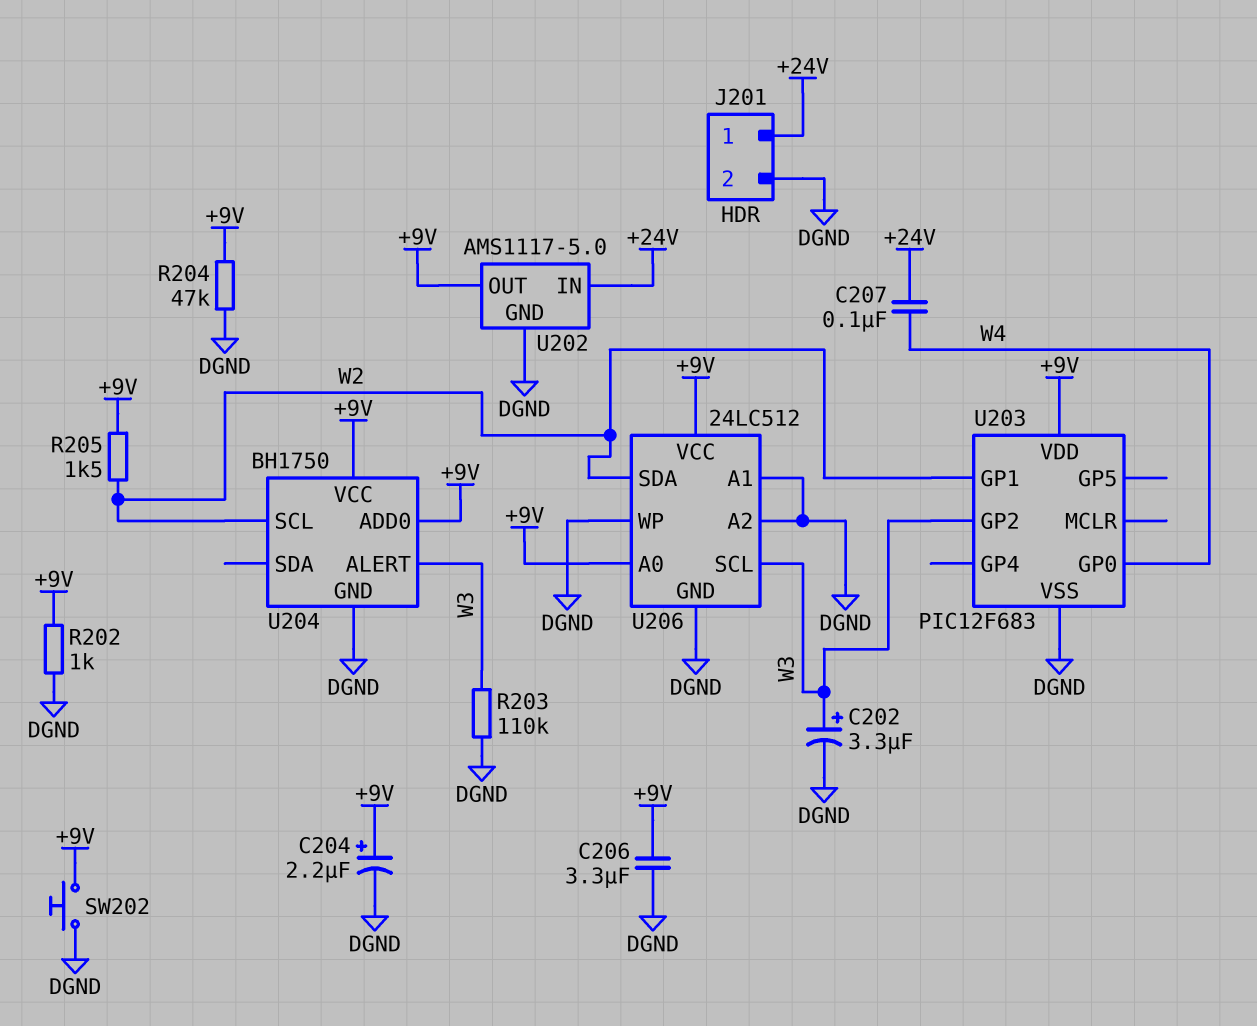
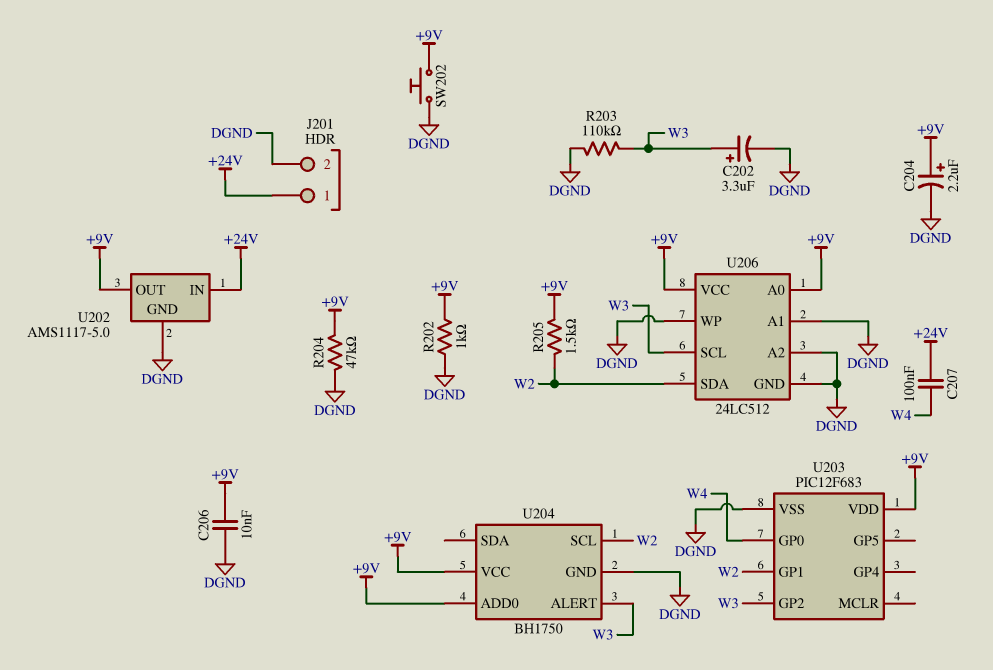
C206: 3.3uF (+9V, DGND) -> 10nF (+9V, DGND)

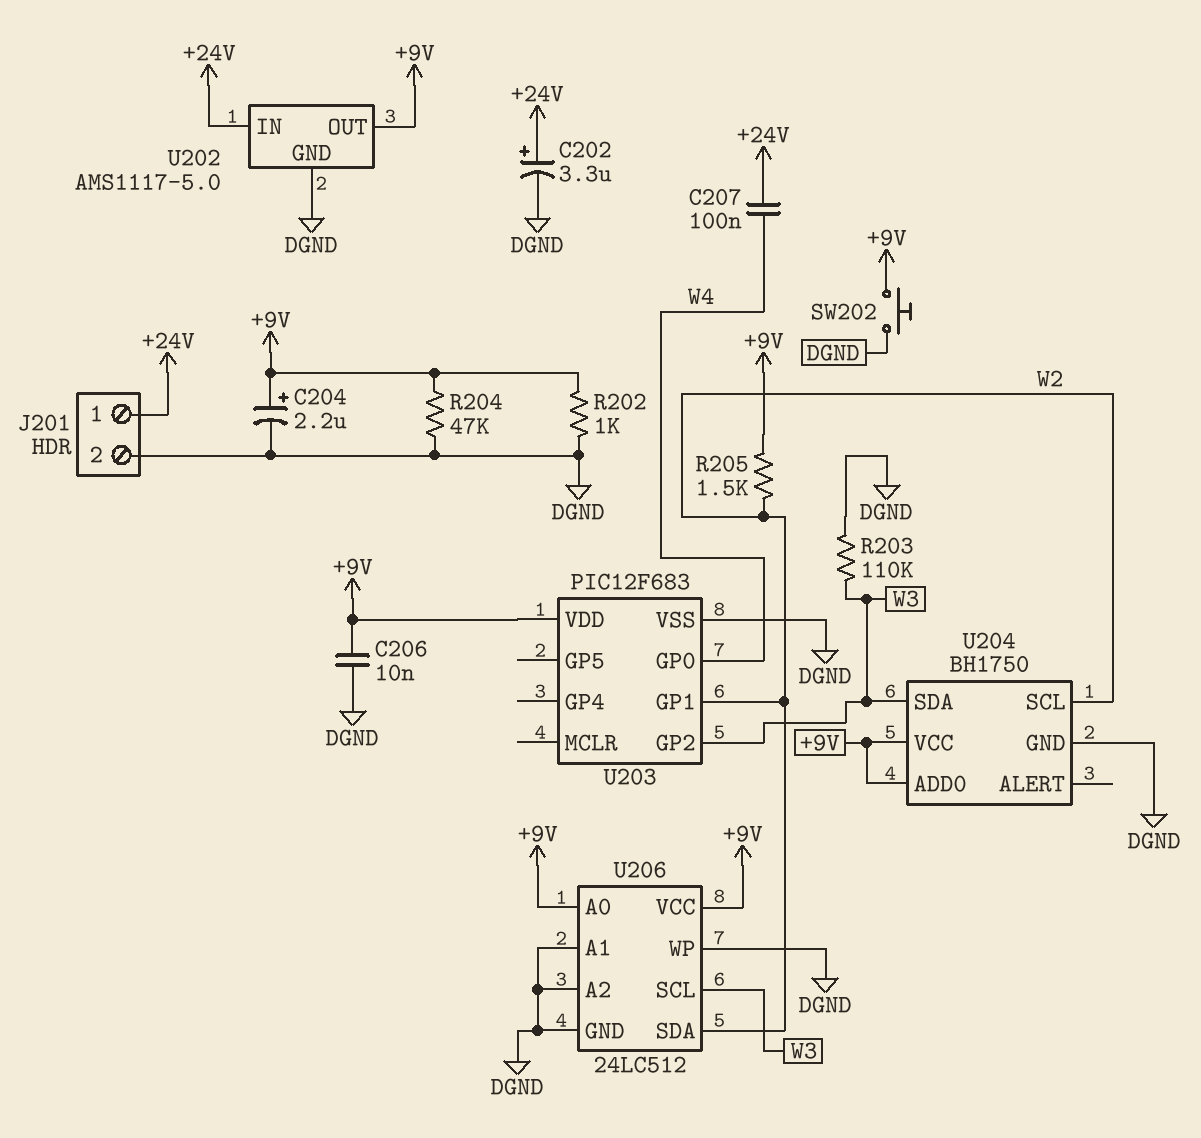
C202: 3.3uF (plus W3, minus DGND) -> 3.3uF (plus +24V, minus DGND)
U204 pin ALERT: W3 -> none
U204 pin SDA: none -> W3

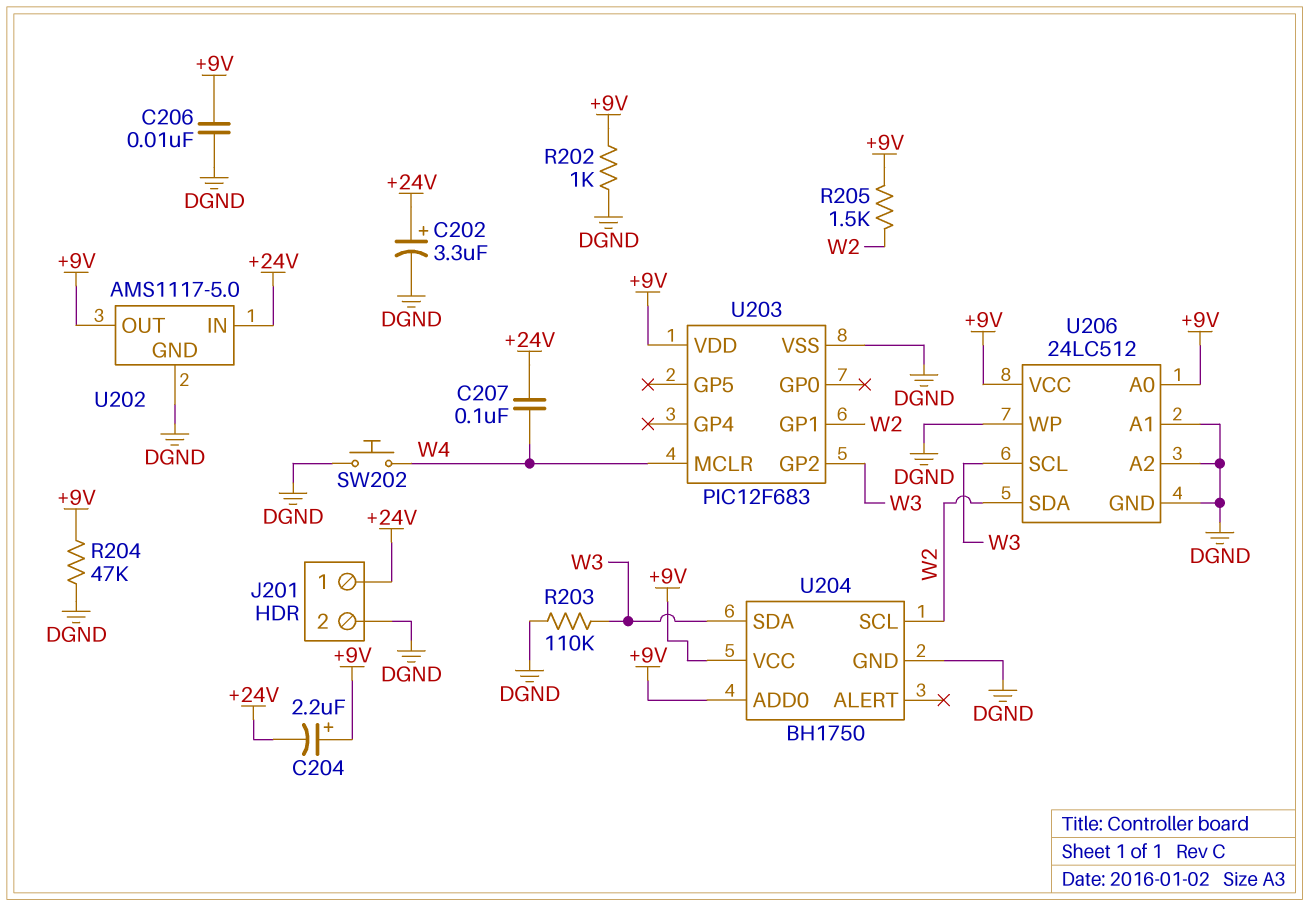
C204: 2.2uF (plus +9V, minus DGND) -> 2.2uF (plus +9V, minus +24V)
SW202: button (+9V, DGND) -> button (DGND, W4)
U203 pin GP0: W4 -> none
U203 pin MCLR: none -> W4

